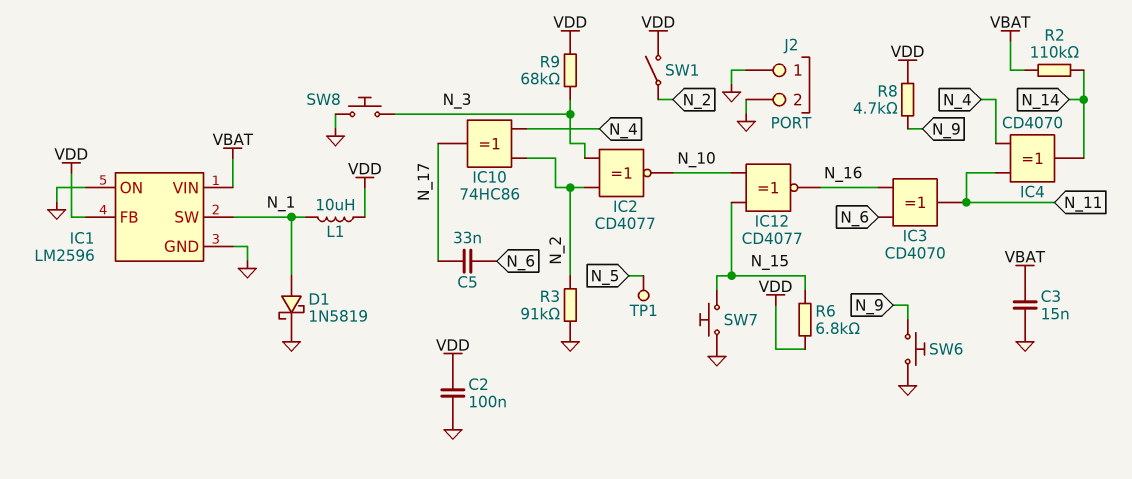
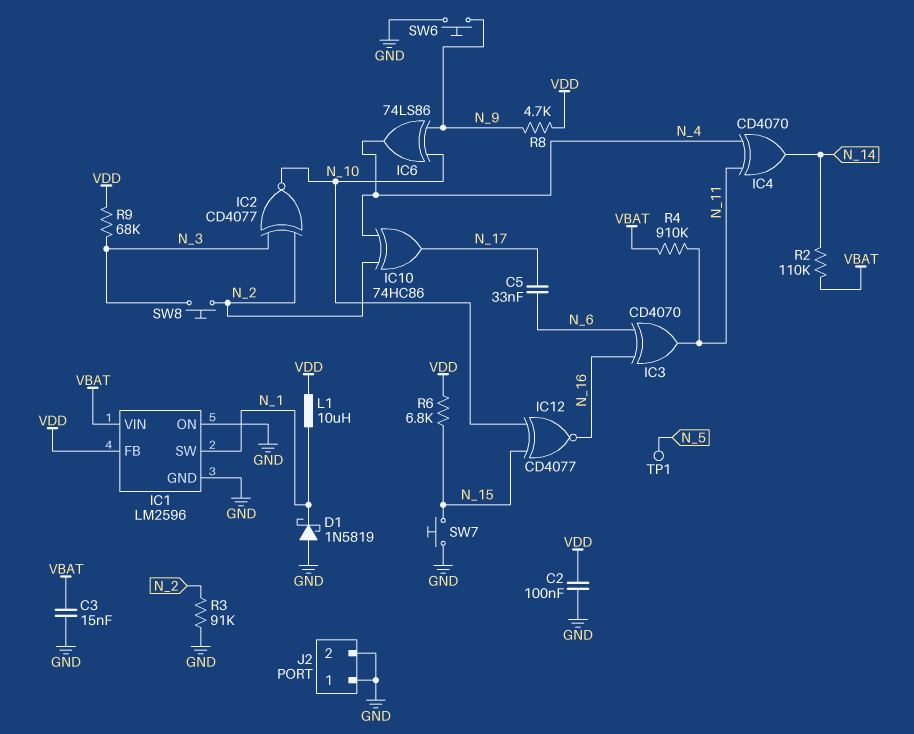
D1: schottky 1N5819 (A N_1, K GND) -> schottky 1N5819 (A GND, K N_1)
IC6: none -> XOR 74LS86 (in N_9, in N_10, out N_4)
R4: none -> 910k (N_11, VBAT)
SW1: switch (N_2, VDD) -> none
SW8: button (GND, N_3) -> button (N_2, N_3)

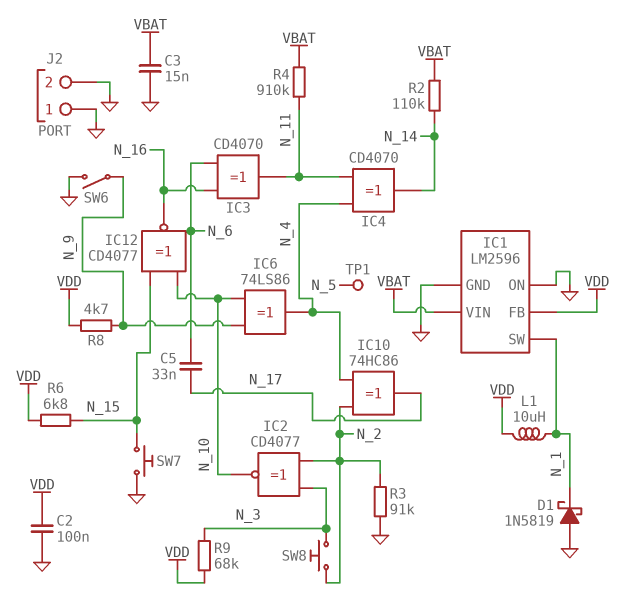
SW6: button (GND, N_9) -> switch (GND, N_9)

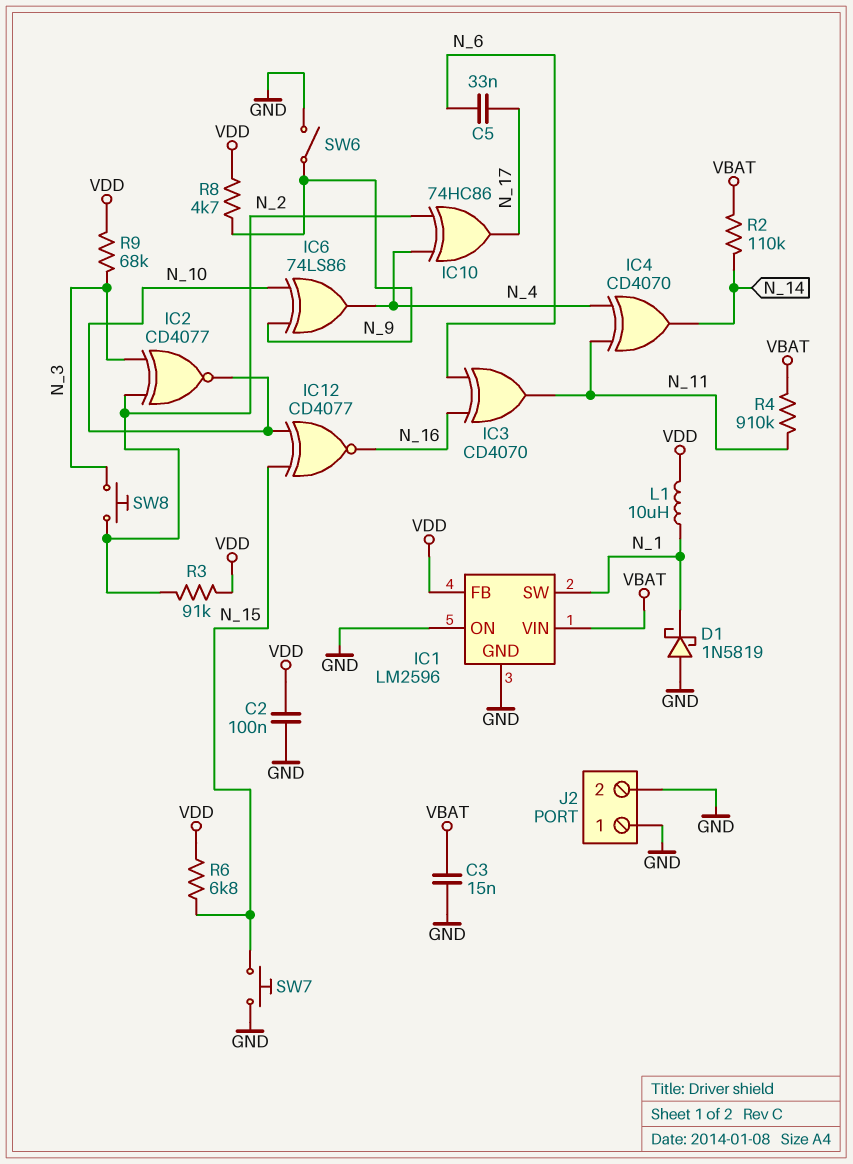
R3: 91k (GND, N_2) -> 91k (N_2, VDD)
TP1: test point (N_5) -> none

